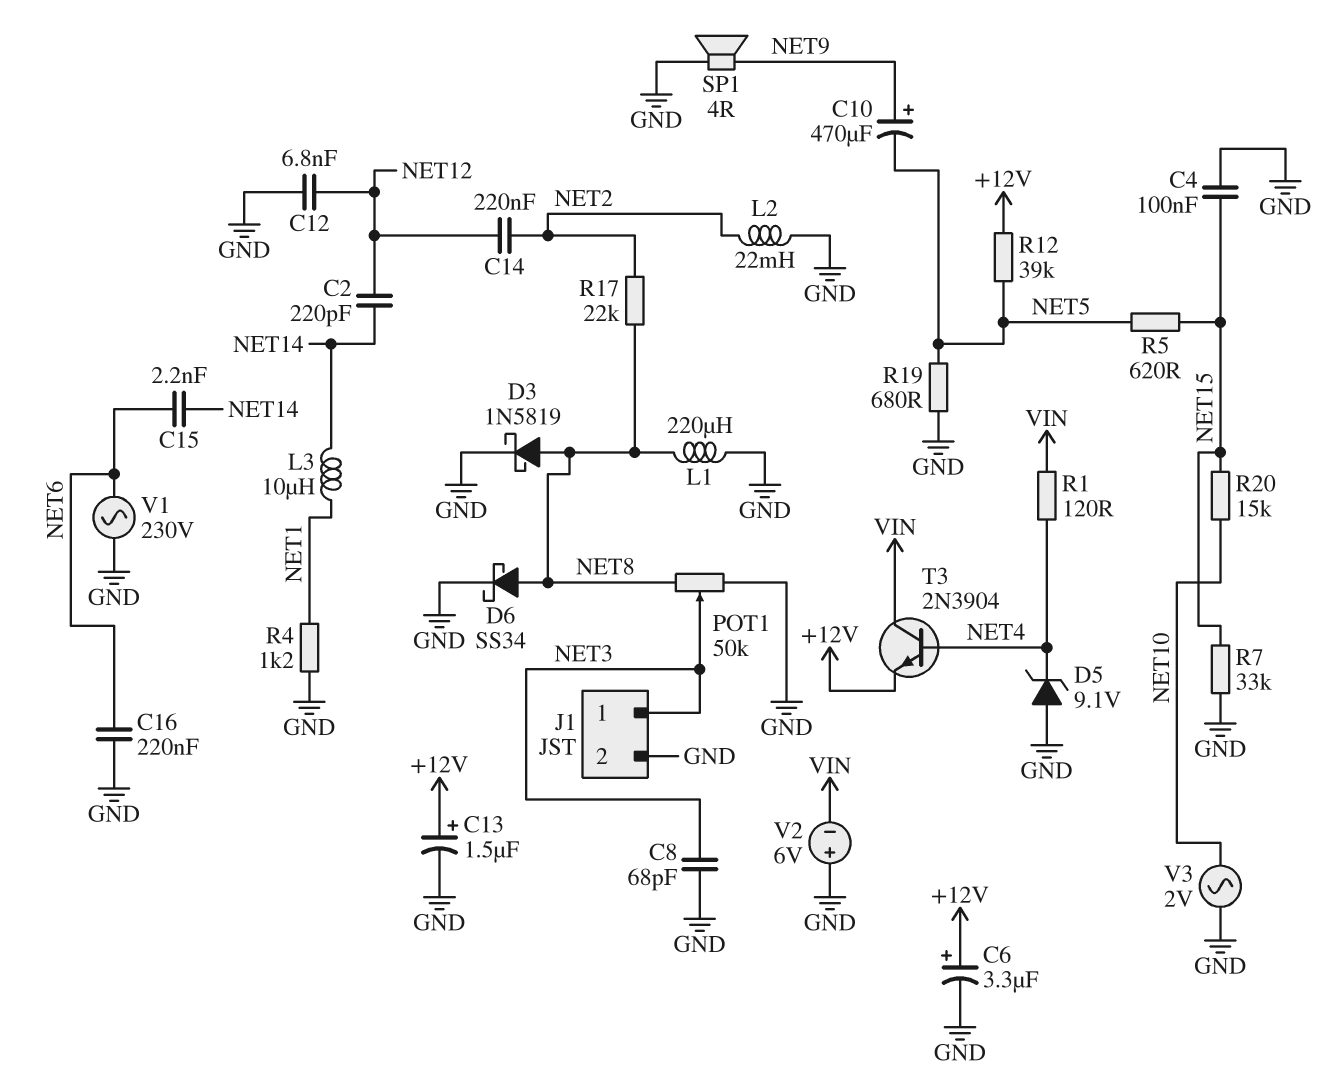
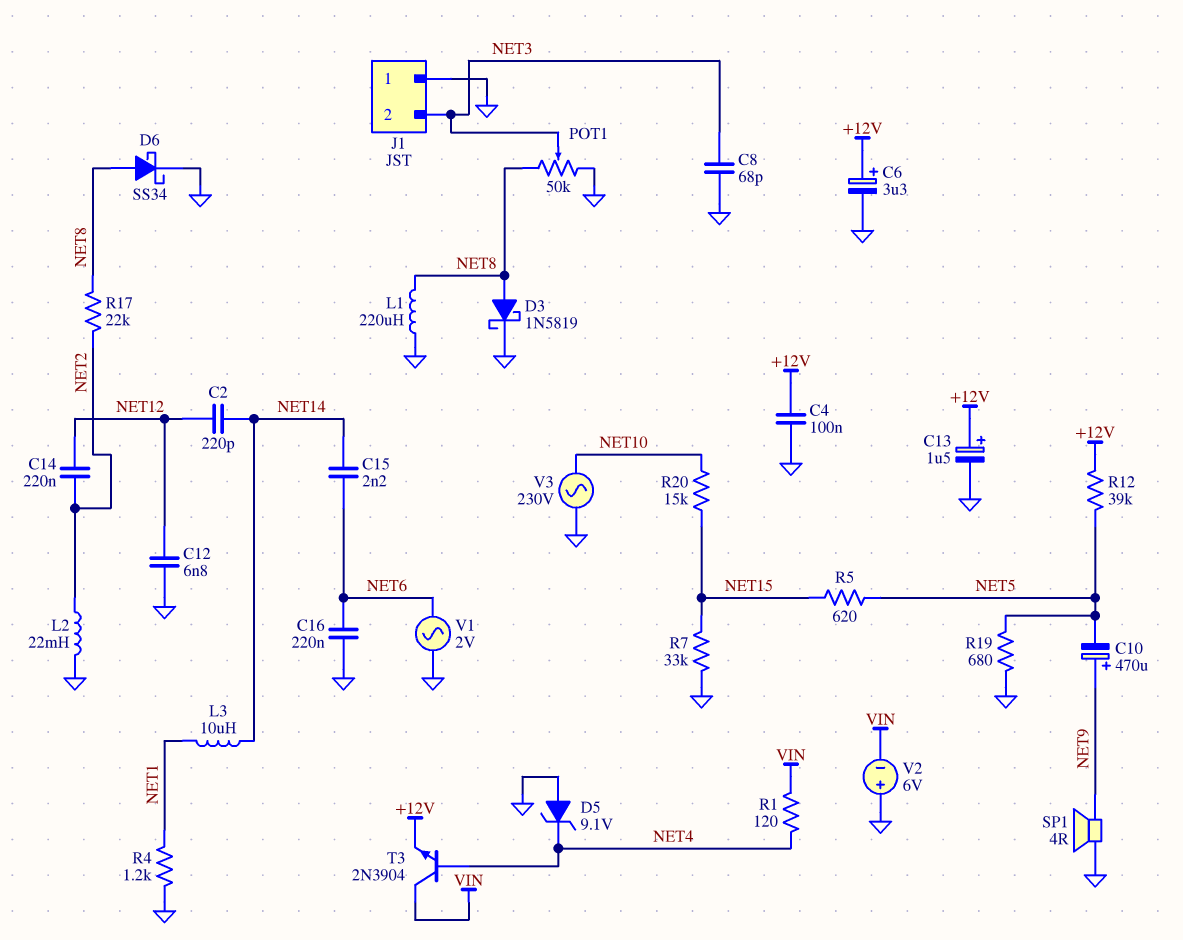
C4: 100nF (GND, NET15) -> 100nF (+12V, GND)
J1 pin 1: NET3 -> GND
J1 pin 2: GND -> NET3
V1: AC 230V (GND, NET6) -> AC 2V (GND, NET6)
V3: AC 2V (GND, NET10) -> AC 230V (GND, NET10)

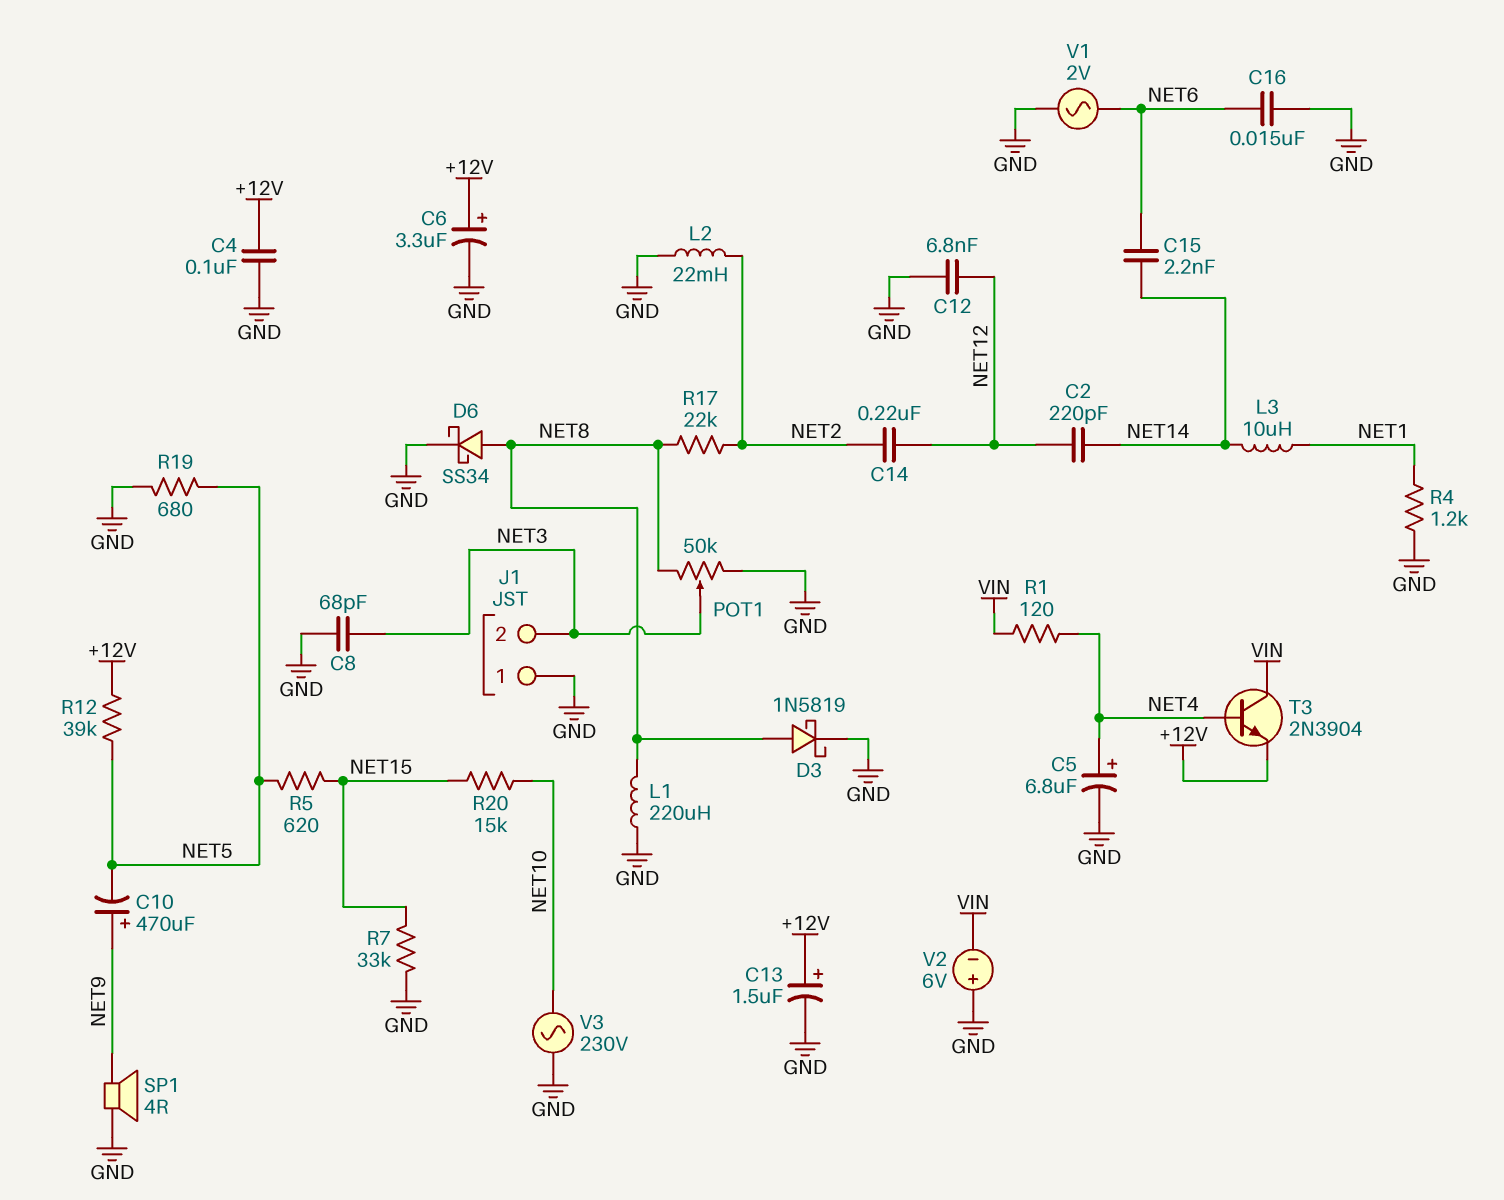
C5: none -> 6.8uF (plus NET4, minus GND)
C16: 220nF (GND, NET6) -> 15nF (GND, NET6)
D5: zener 9.1V (A GND, K NET4) -> none

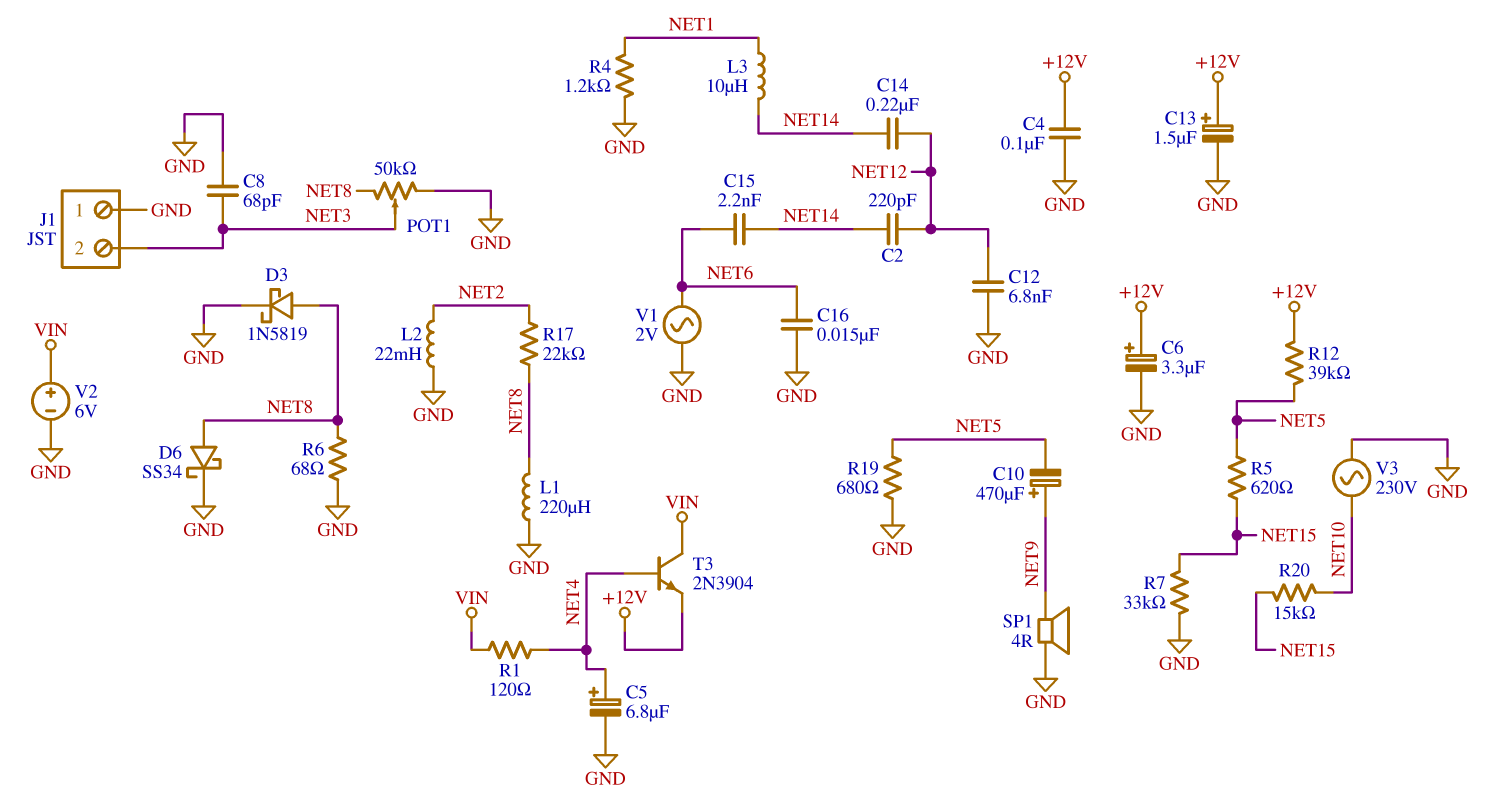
C14: 220nF (NET2, NET12) -> 220nF (NET12, NET14)
R6: none -> 68 (GND, NET8)
V2: 6V (plus GND, minus VIN) -> 6V (plus VIN, minus GND)

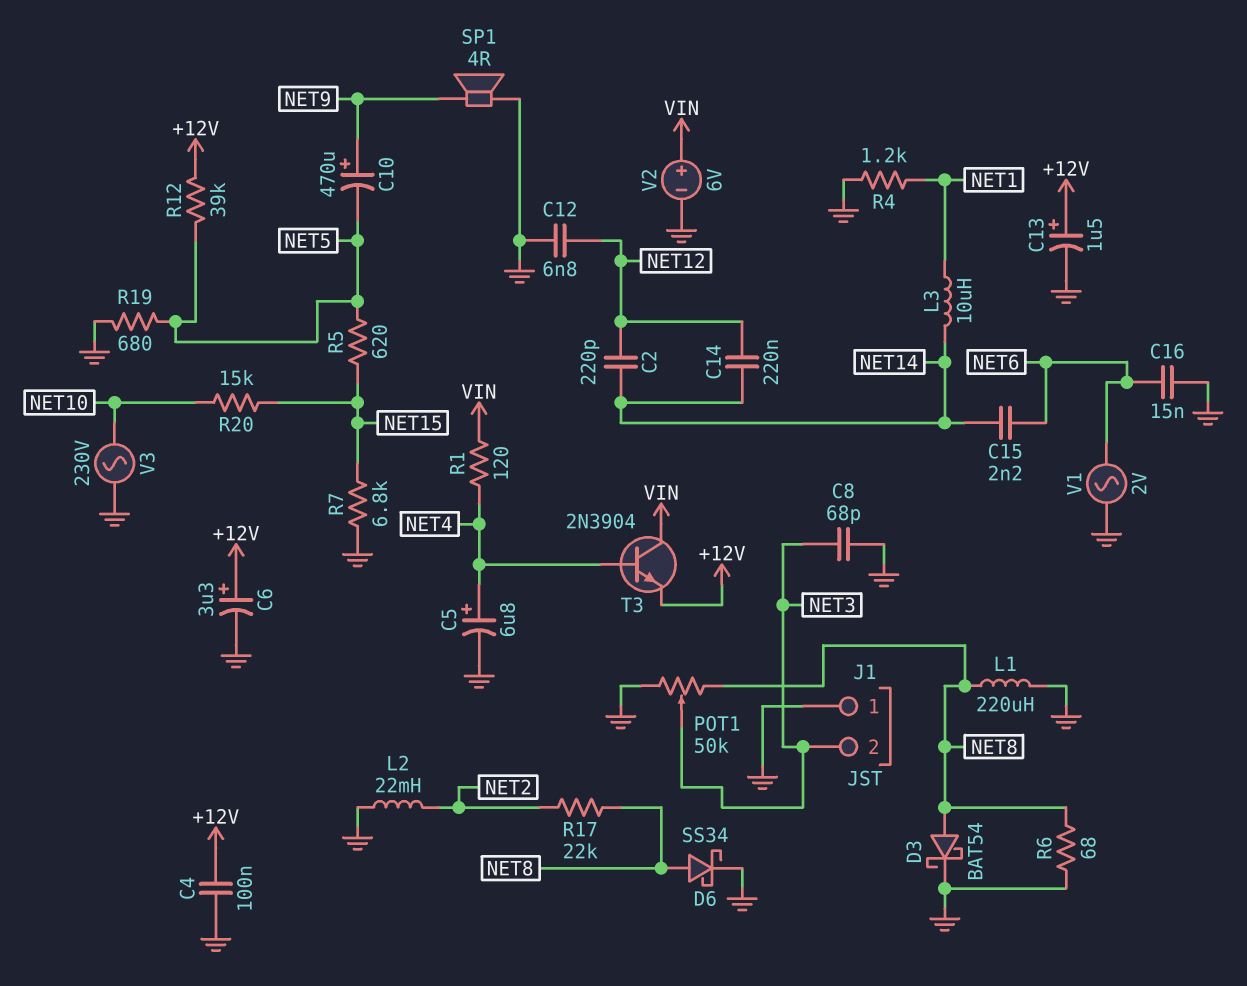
D3: schottky 1N5819 (A NET8, K GND) -> schottky BAT54 (A NET8, K GND)
R7: 33k (GND, NET15) -> 6.8k (GND, NET15)

